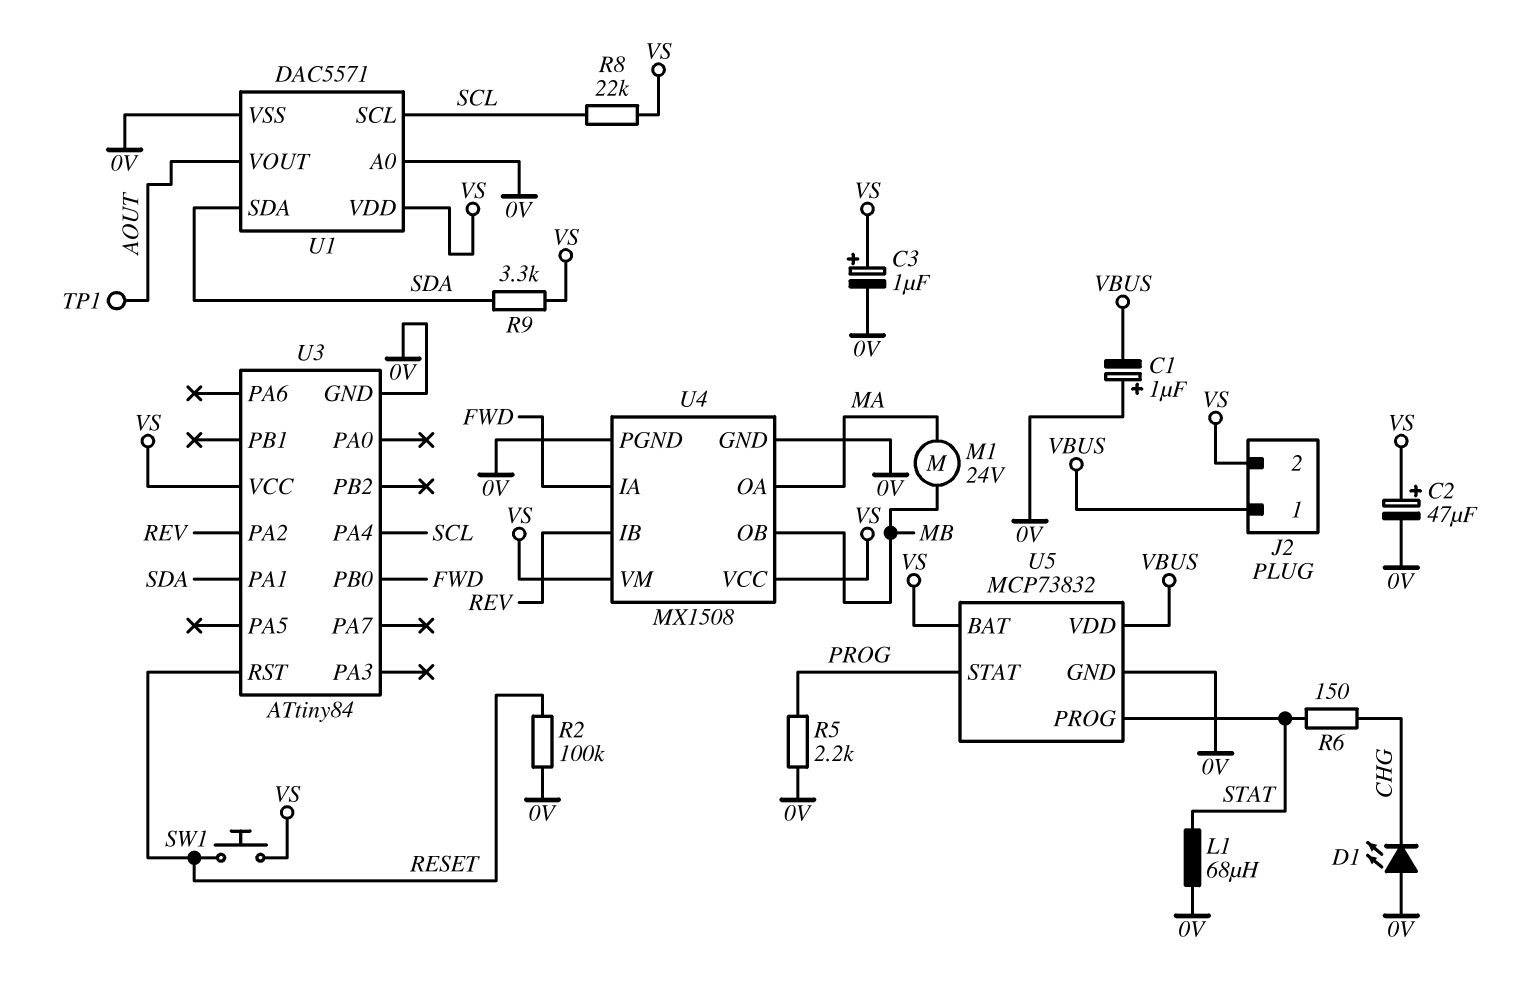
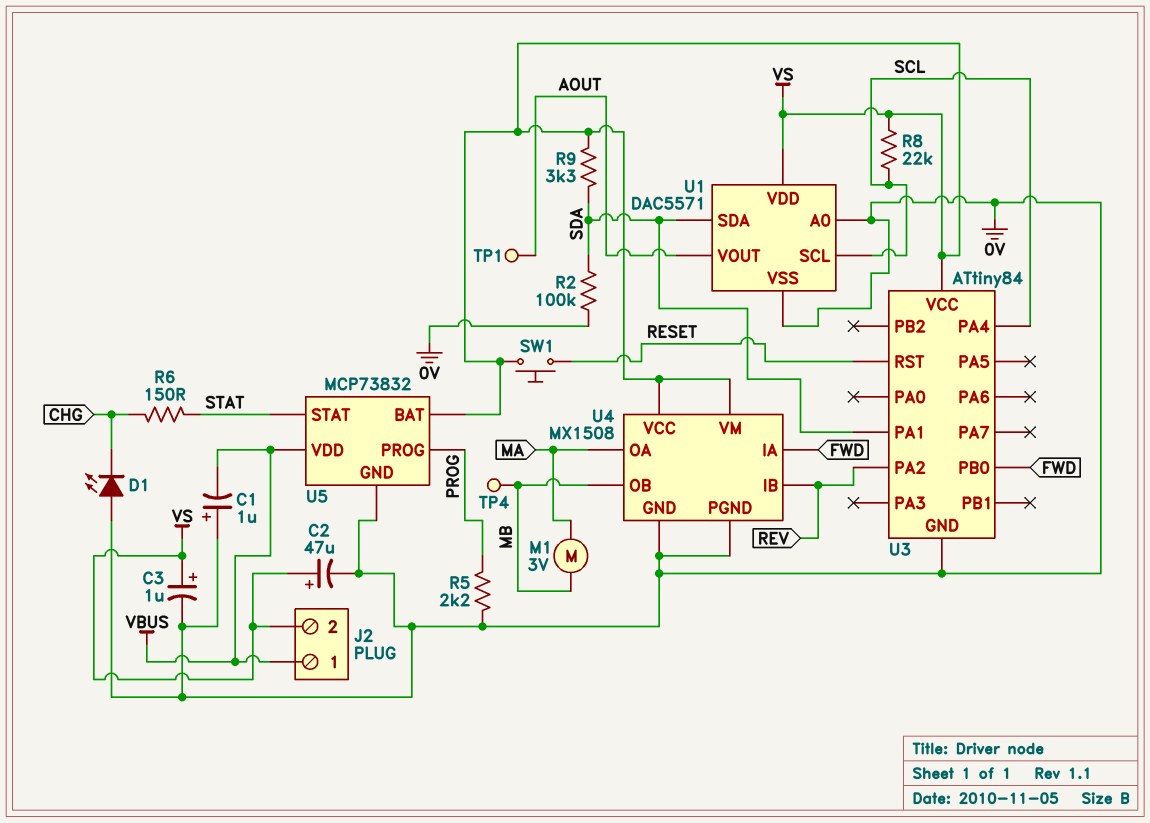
L1: 68uH (0V, STAT) -> none
M1: motor 24V (MA, MB) -> motor 3V (MA, MB)
R2: 100k (0V, RESET) -> 100k (0V, SDA)
TP4: none -> test point (MB)
U5 pin PROG: STAT -> PROG
U5 pin STAT: PROG -> STAT

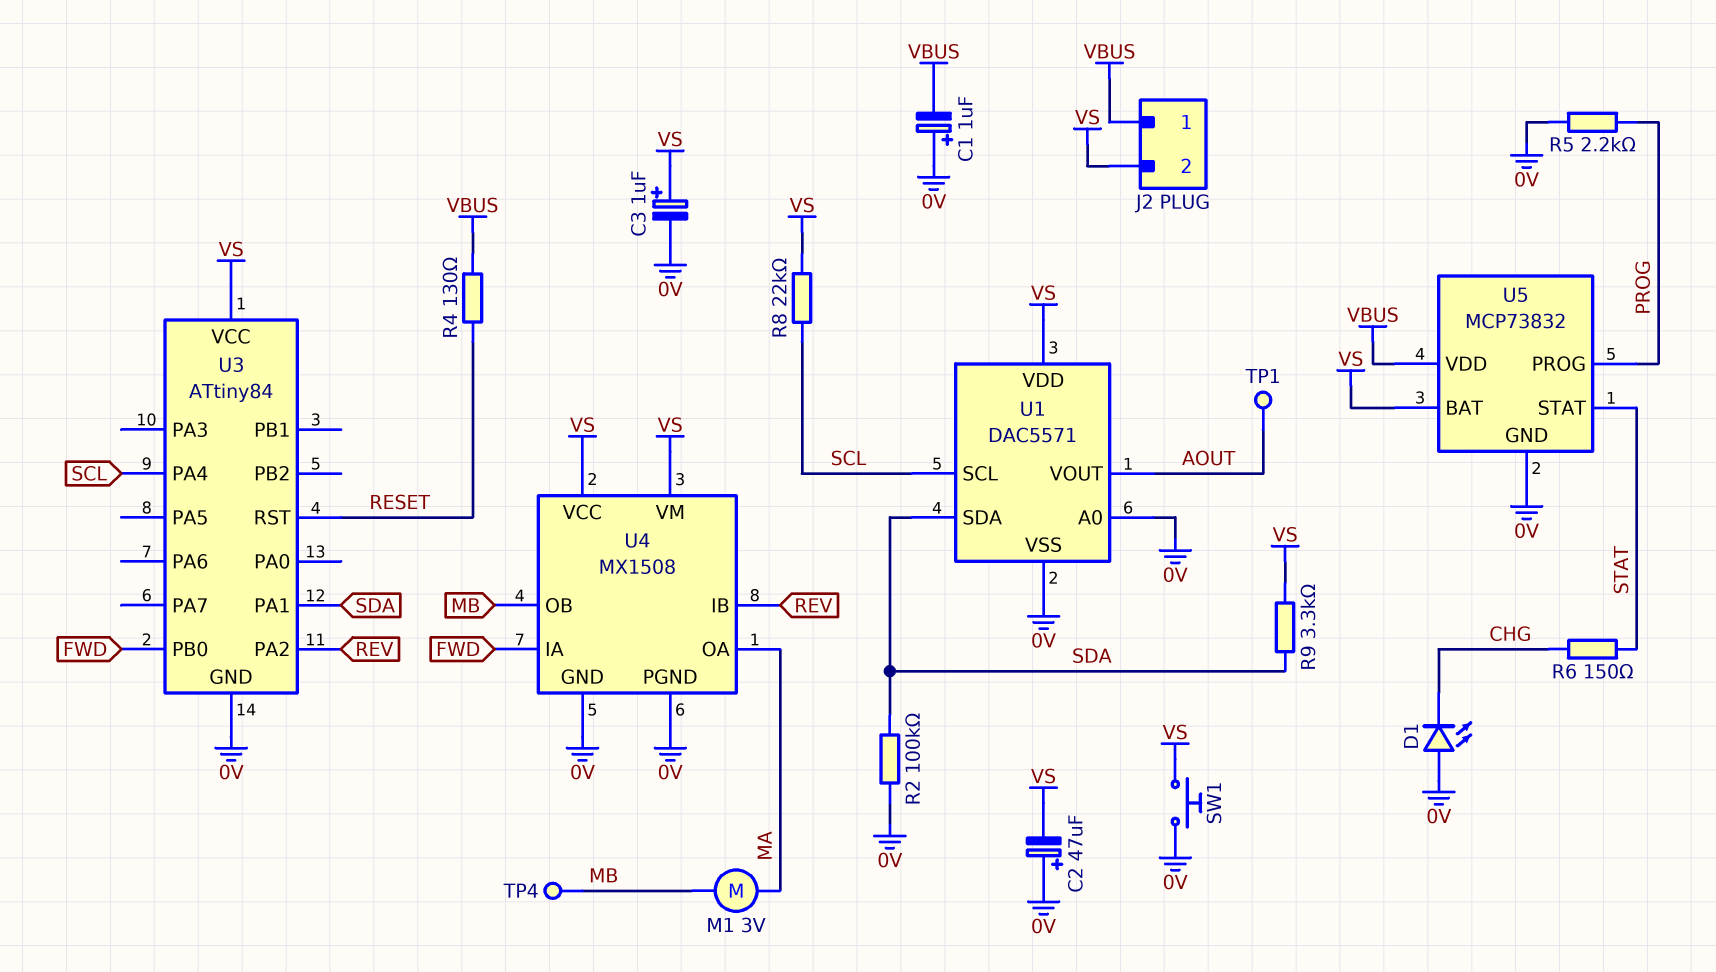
C2: 47uF (plus VS, minus 0V) -> 47uF (plus 0V, minus VS)
R4: none -> 130 (RESET, VBUS)
SW1: button (RESET, VS) -> button (0V, VS)

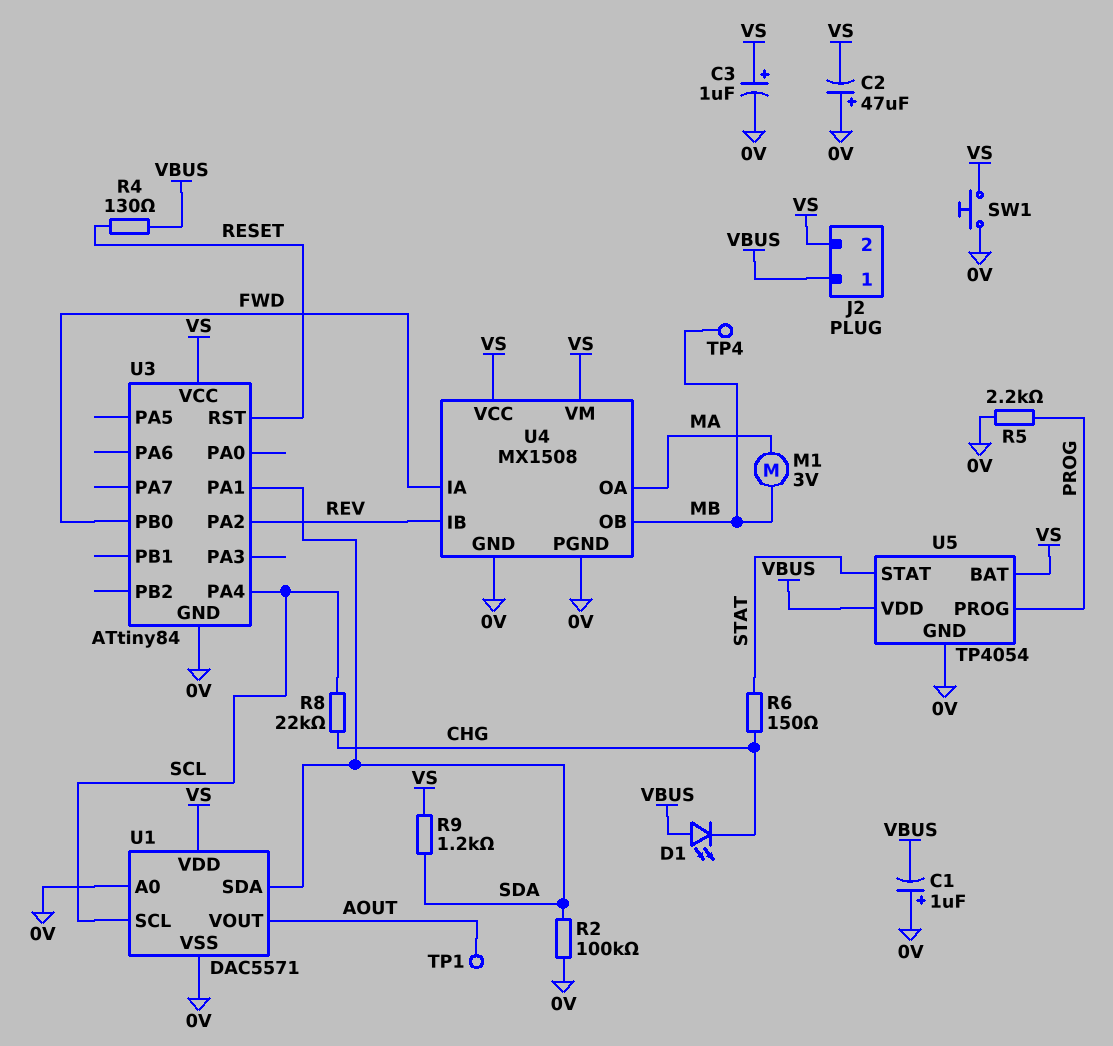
D1: LED (A 0V, K CHG) -> LED (A VBUS, K CHG)
R8: 22k (SCL, VS) -> 22k (CHG, SCL)
R9: 3.3k (SDA, VS) -> 1.2k (SDA, VS)
U5: MCP73832 -> TP4054

